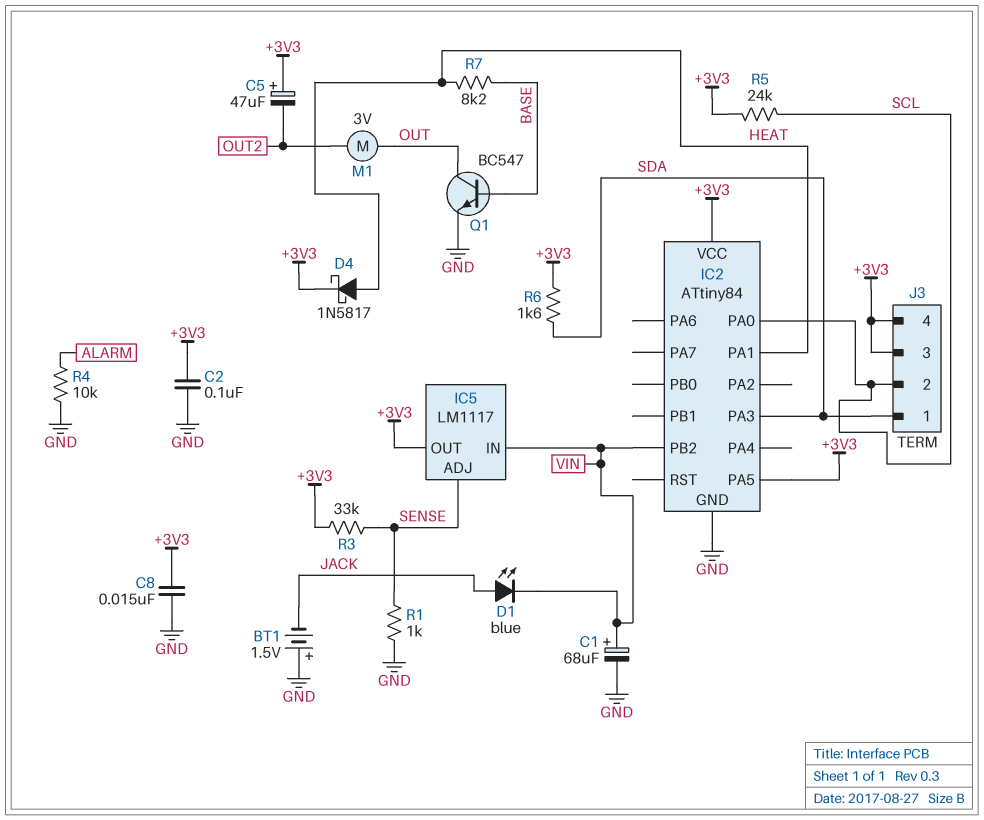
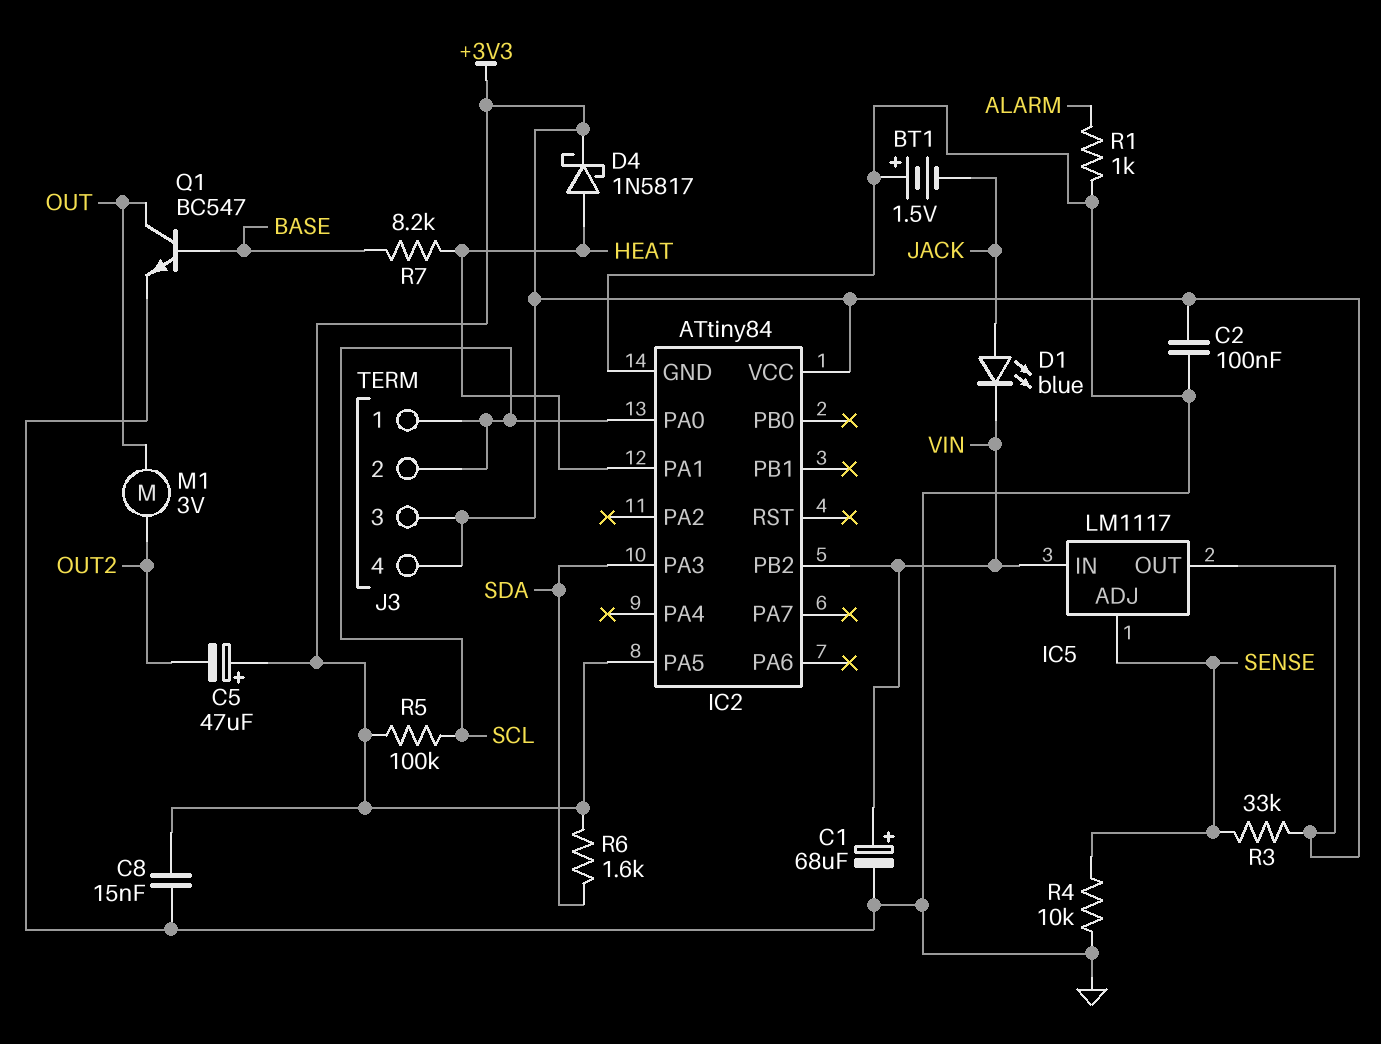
J3 pin 1: SDA -> SCL
R1: 1k (GND, SENSE) -> 1k (ALARM, GND)
R4: 10k (ALARM, GND) -> 10k (GND, SENSE)
R5: 24k (+3V3, SCL) -> 100k (+3V3, SCL)

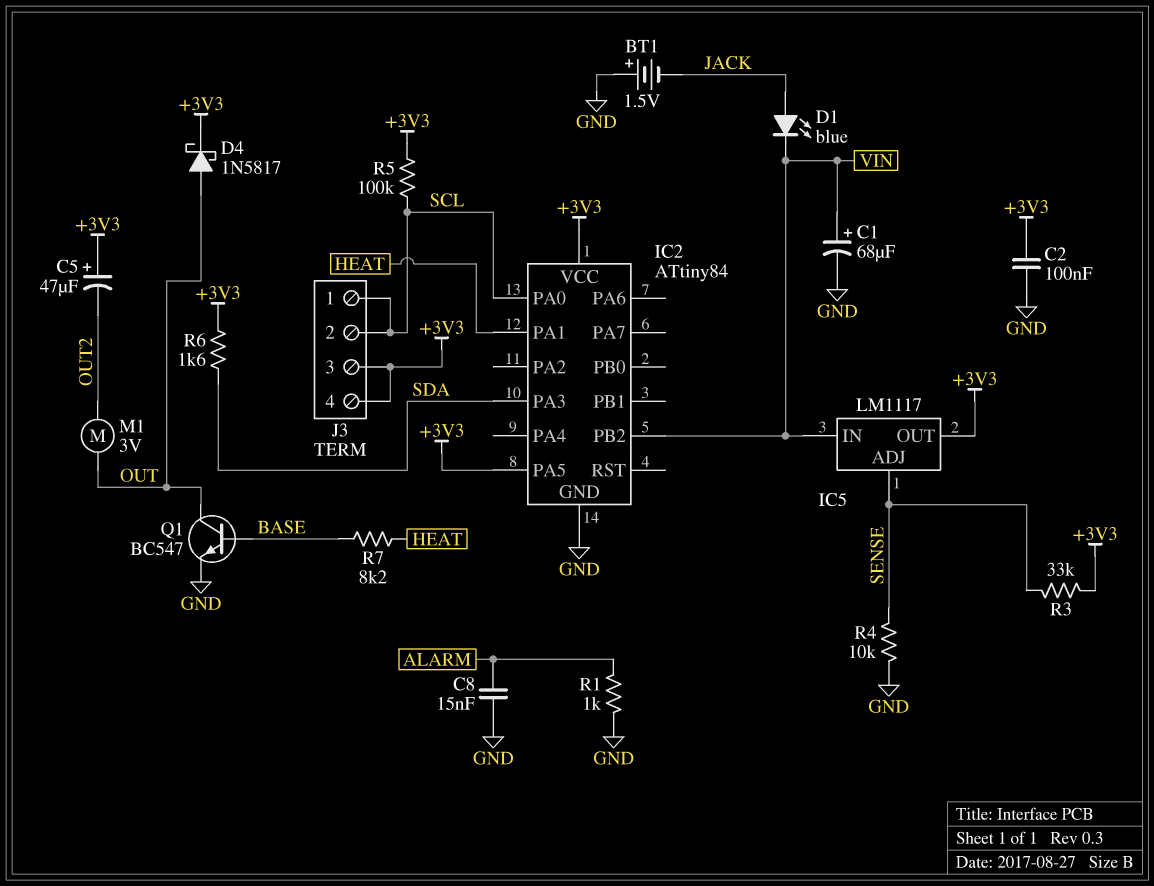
C8: 15nF (+3V3, GND) -> 15nF (ALARM, GND)
D4: schottky 1N5817 (A HEAT, K +3V3) -> schottky 1N5817 (A OUT, K +3V3)

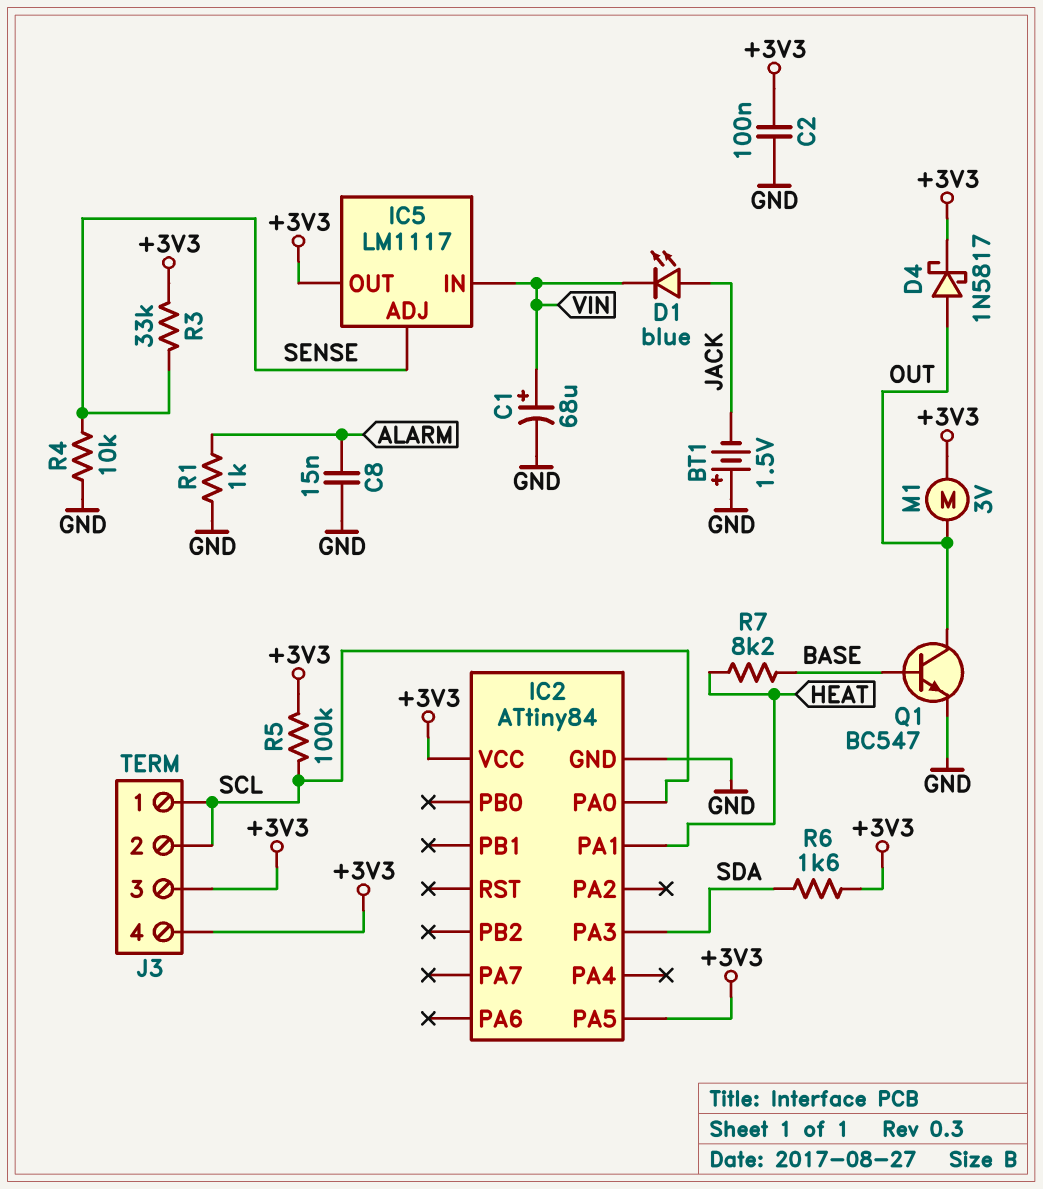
C5: 47uF (plus +3V3, minus OUT2) -> none
IC2 pin PB2: VIN -> none
M1: motor 3V (OUT, OUT2) -> motor 3V (+3V3, OUT)

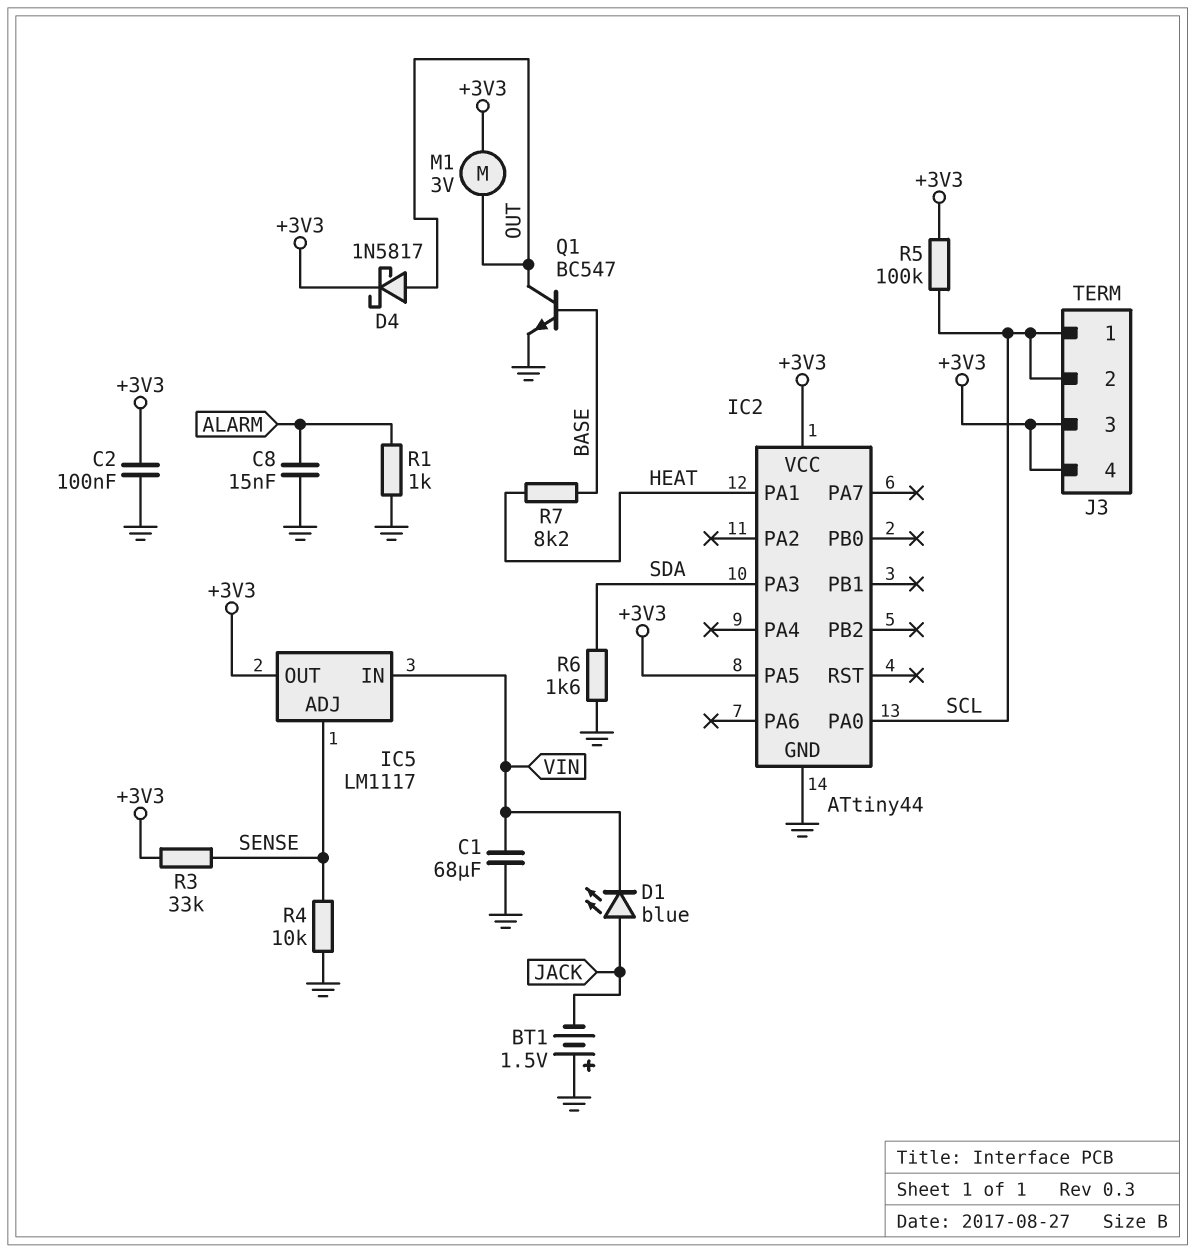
C1: 68uF (plus VIN, minus GND) -> 68uF (GND, VIN)
IC2: ATtiny84 -> ATtiny44
R6: 1.6k (+3V3, SDA) -> 1.6k (GND, SDA)

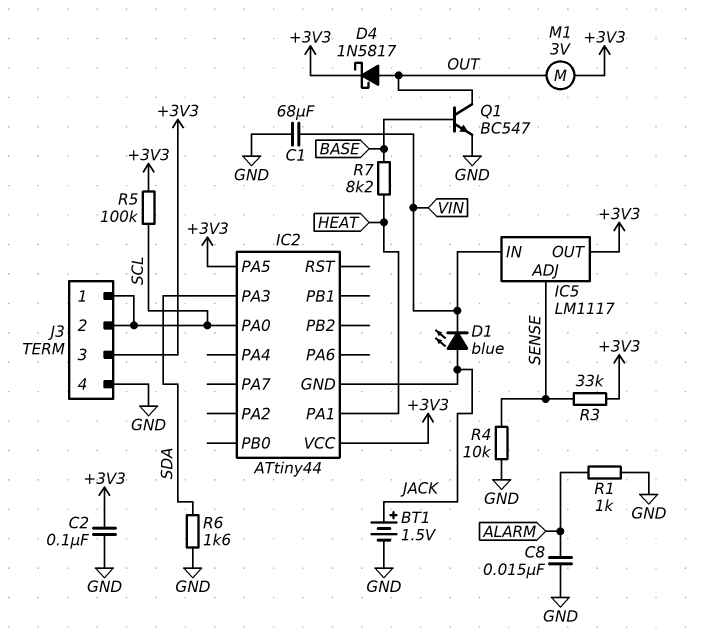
BT1: 1.5V (plus GND, minus JACK) -> 1.5V (plus JACK, minus GND)
IC2 pin GND: GND -> JACK
J3 pin 4: +3V3 -> GND

